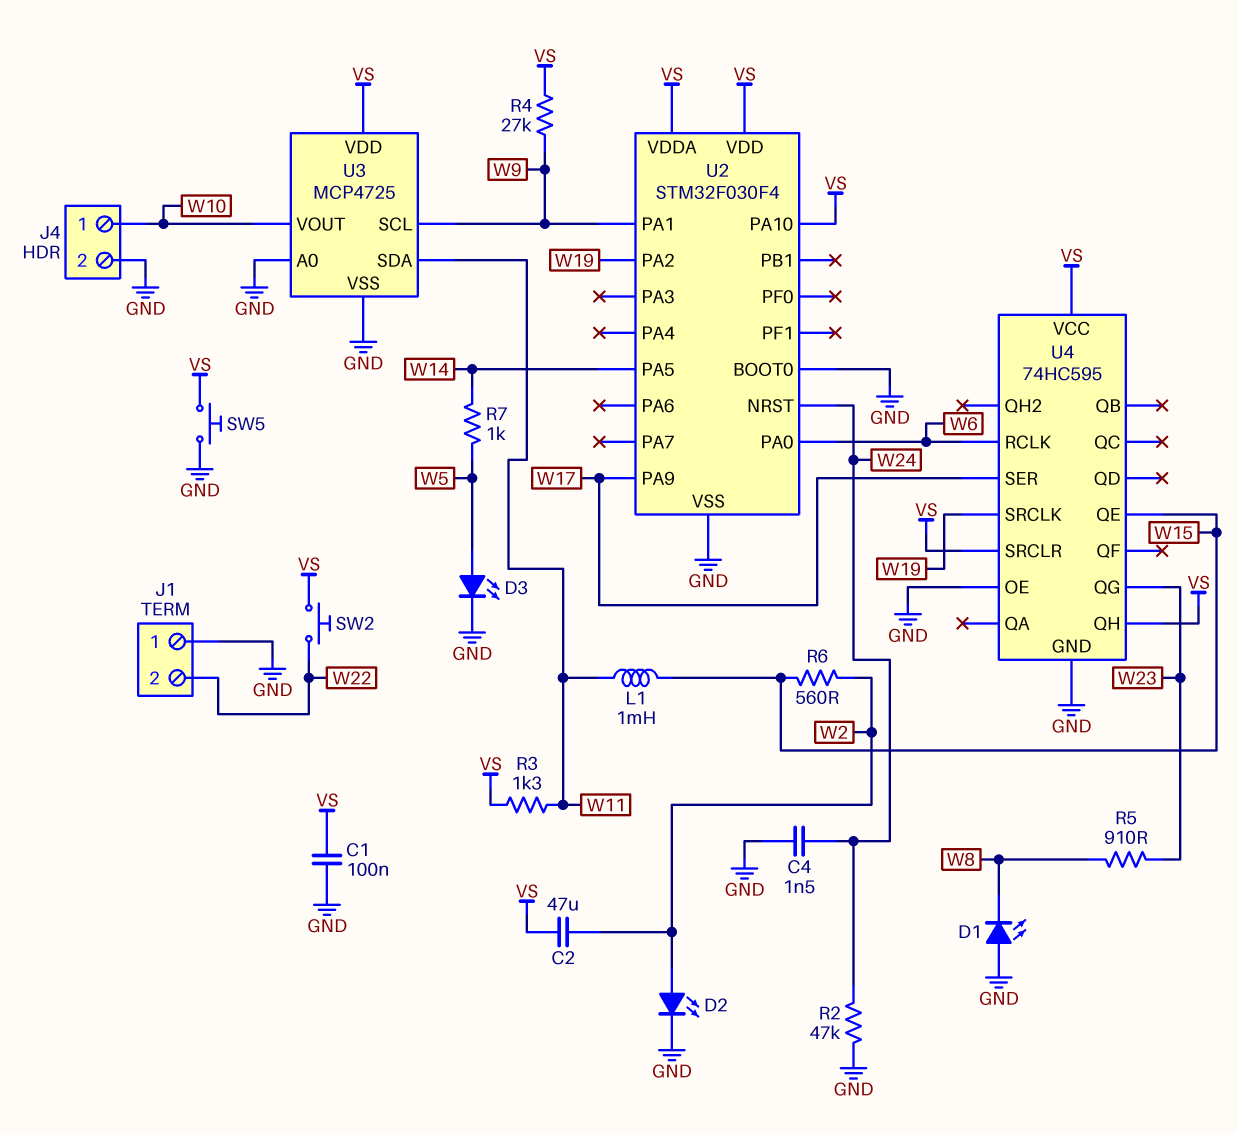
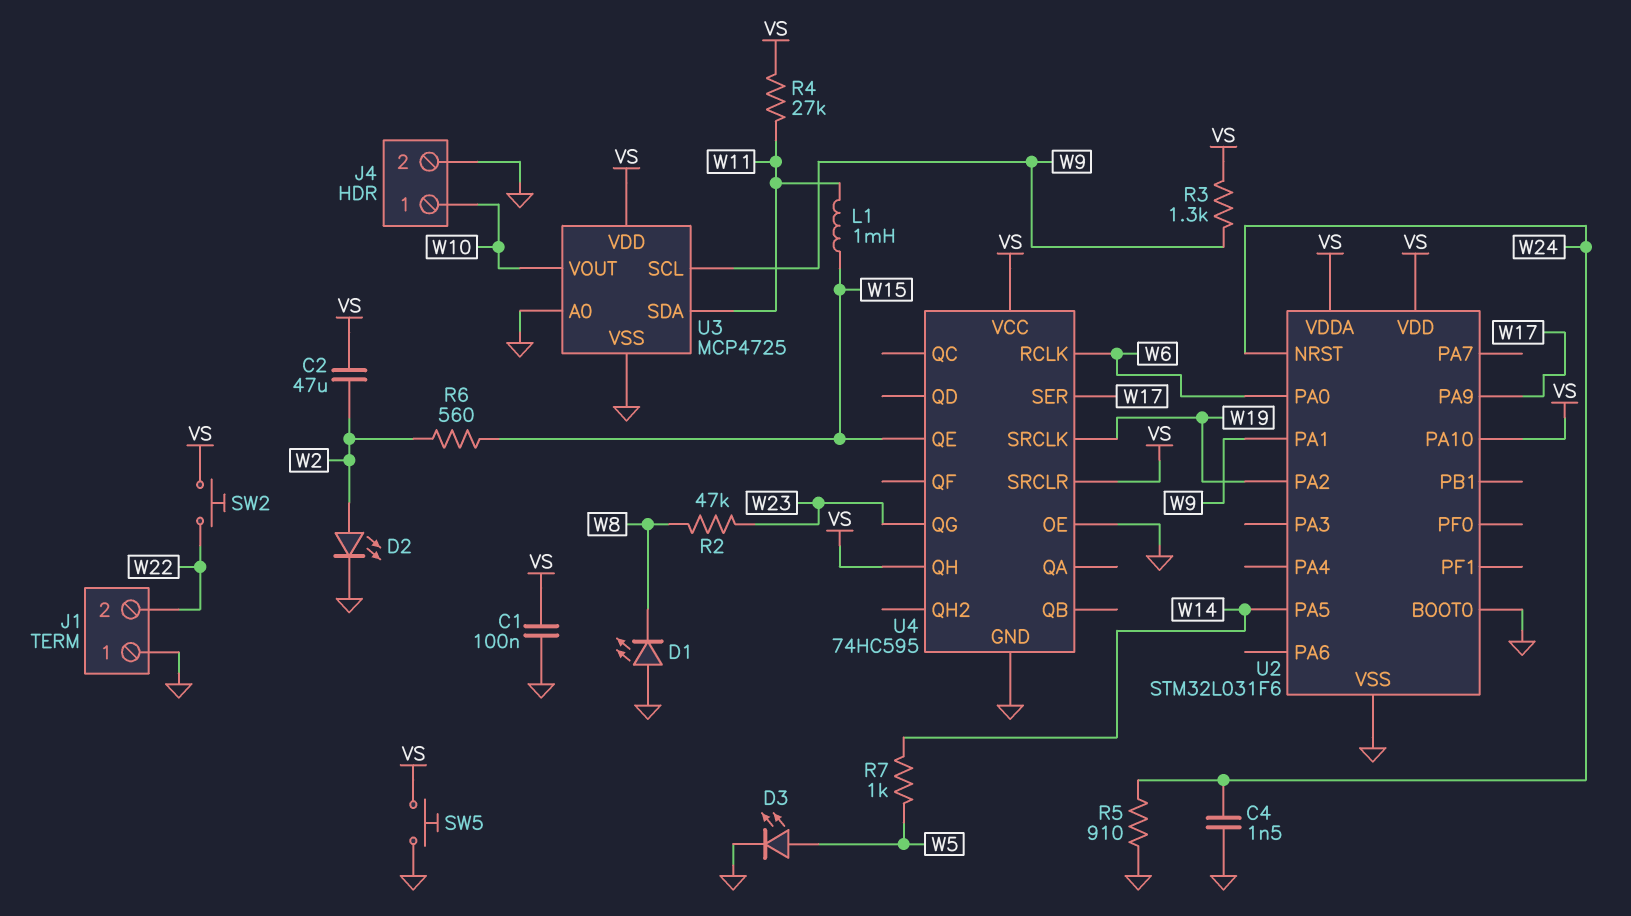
R2: 47k (GND, W24) -> 47k (W8, W23)
R3: 1.3k (VS, W11) -> 1.3k (VS, W9)
R4: 27k (VS, W9) -> 27k (VS, W11)
R5: 910 (W8, W23) -> 910 (GND, W24)
U2: STM32F030F4 -> STM32L031F6

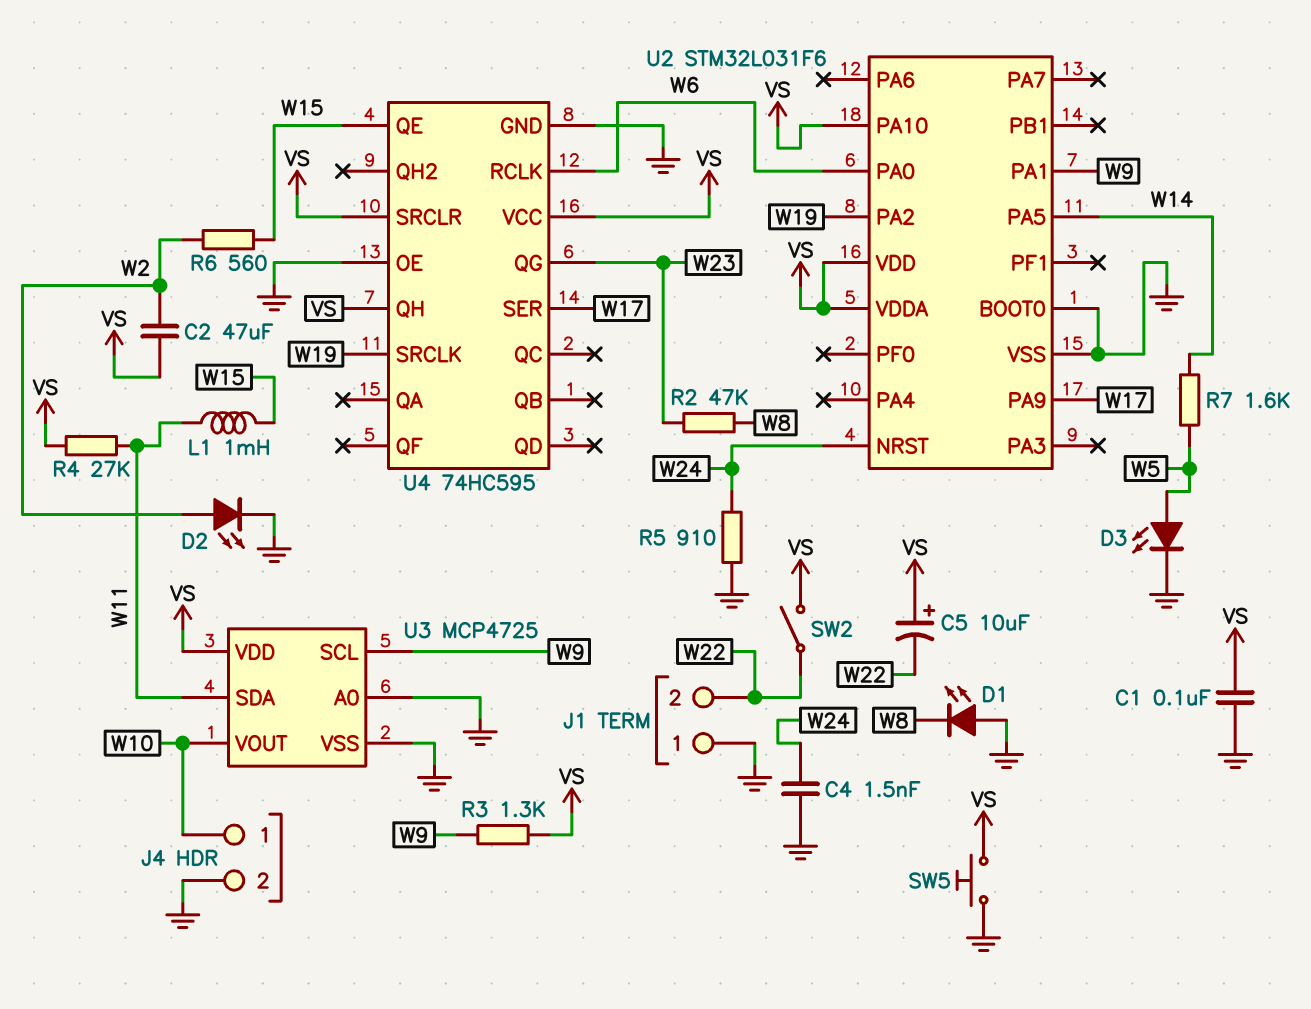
C5: none -> 10uF (plus VS, minus W22)
R7: 1k (W5, W14) -> 1.6k (W5, W14)
SW2: button (VS, W22) -> switch (VS, W22)

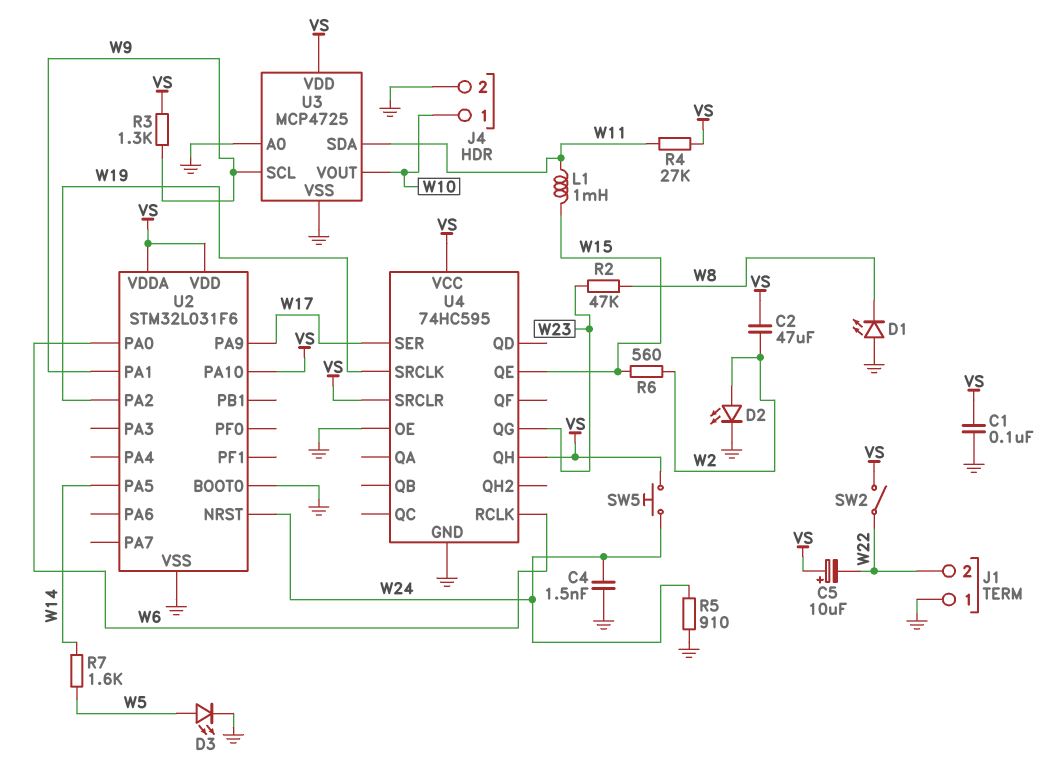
SW5: button (GND, VS) -> button (VS, W24)

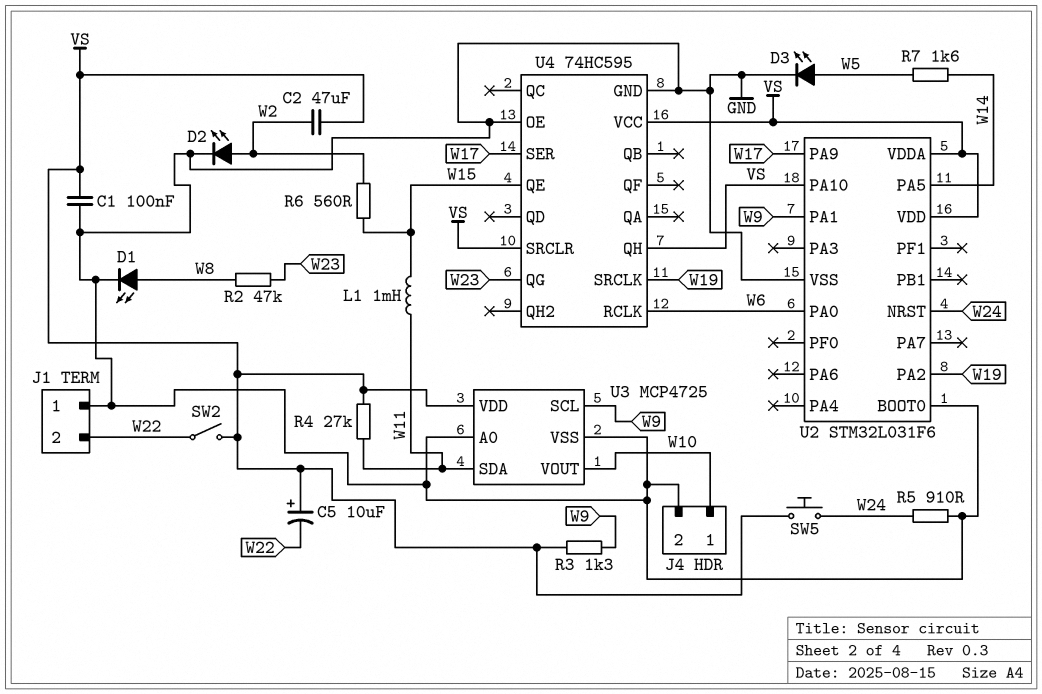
C4: 1.5nF (GND, W24) -> none
D1: LED (A GND, K W8) -> LED (A W8, K GND)

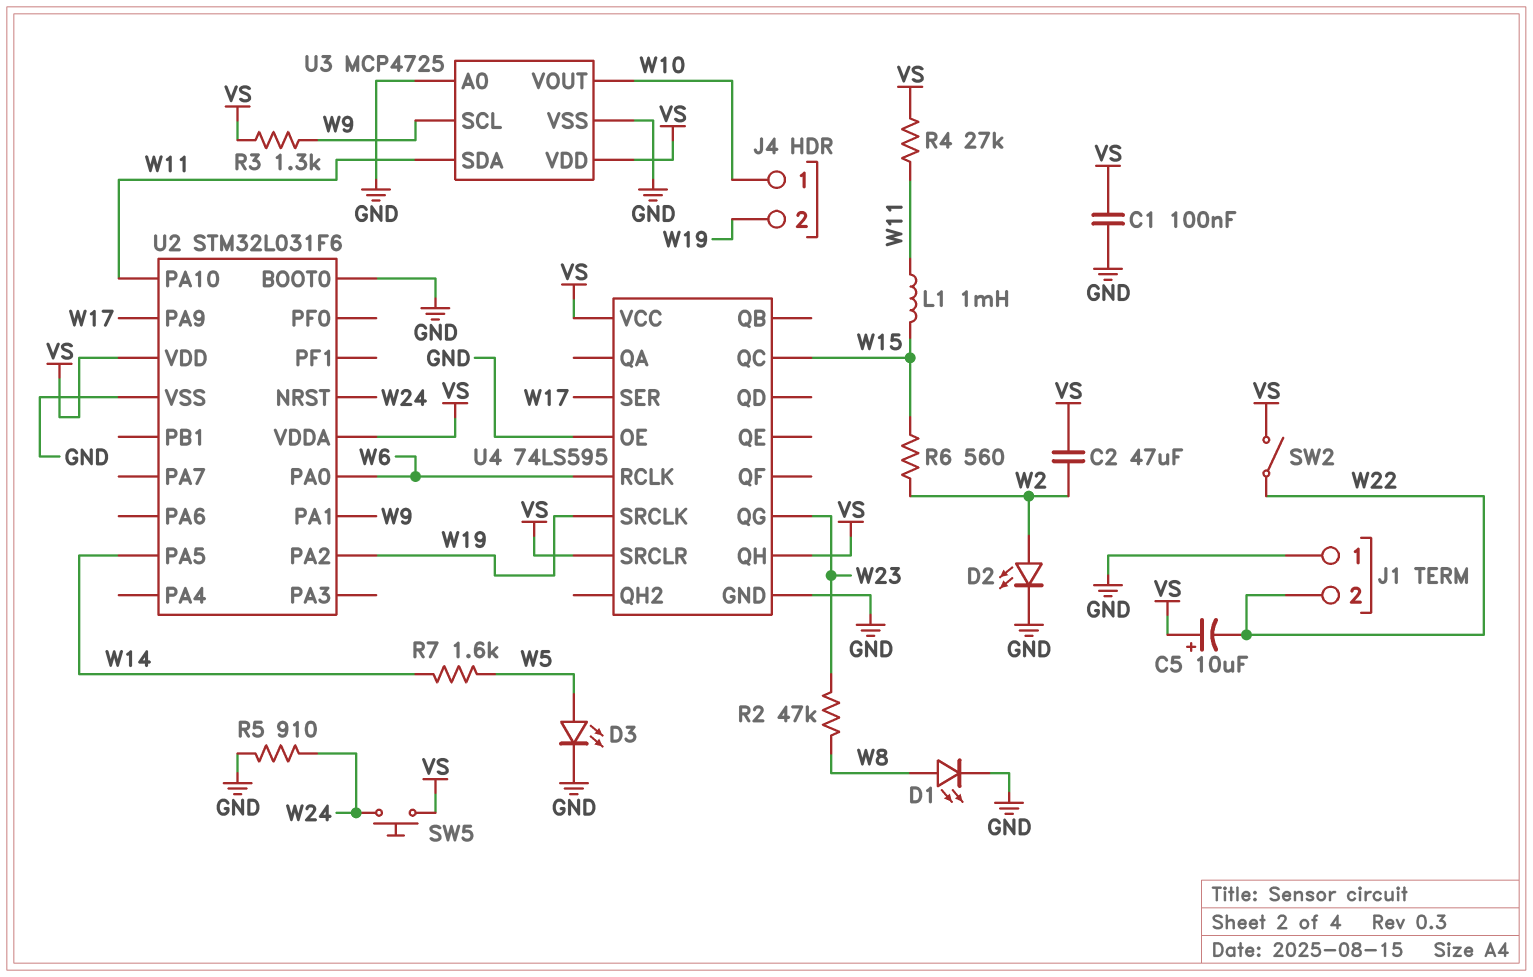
J4 pin 2: GND -> W19
U2 pin PA10: VS -> W11
U4: 74HC595 -> 74LS595
U4 pin QC: none -> W15
U4 pin QE: W15 -> none

